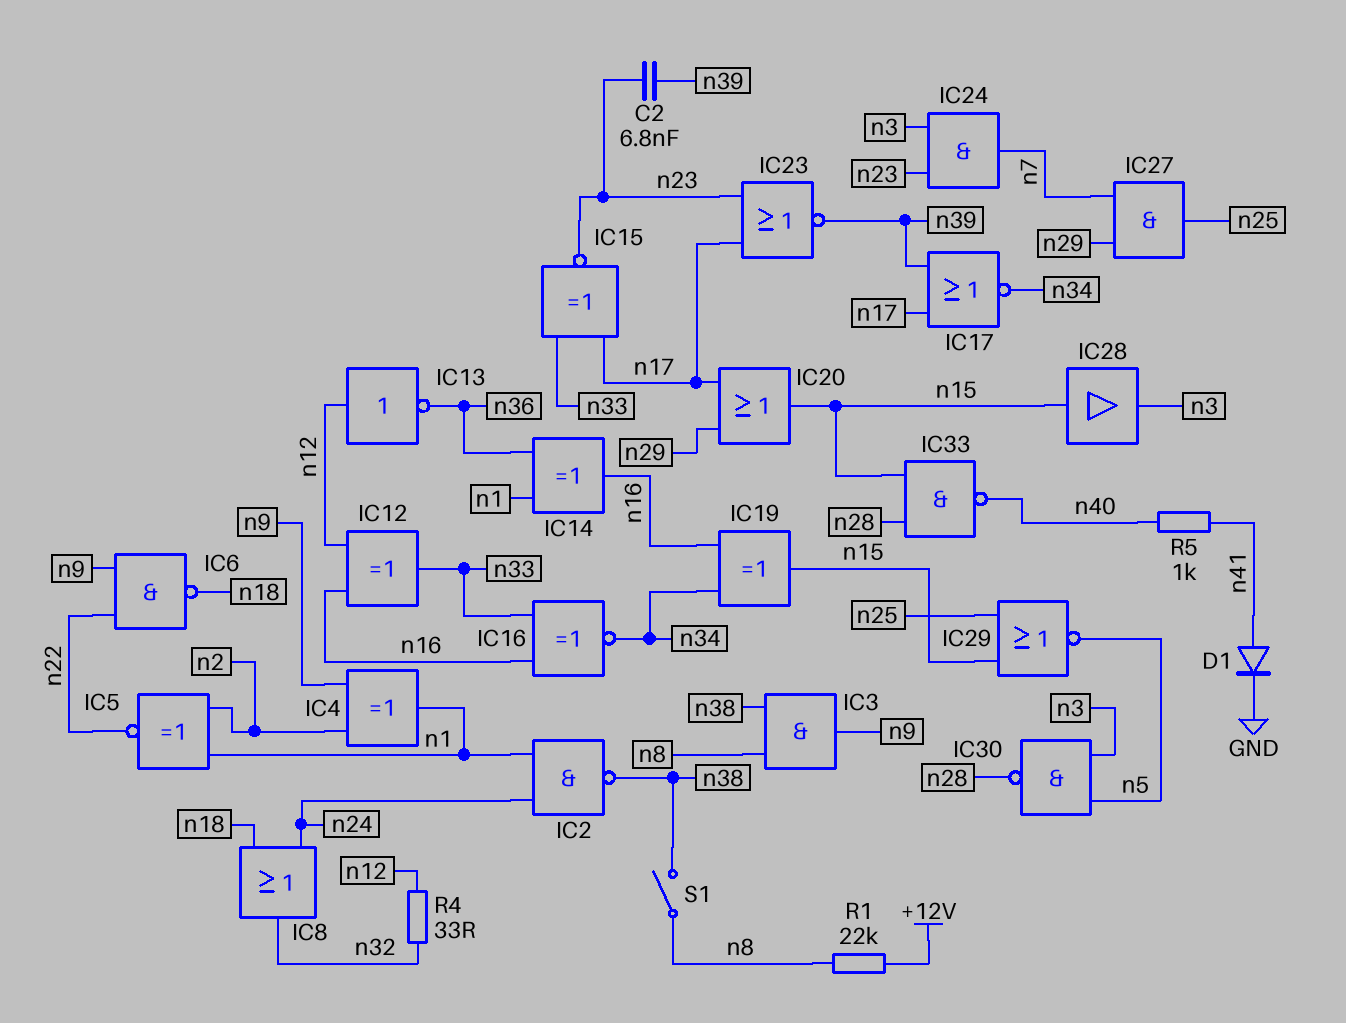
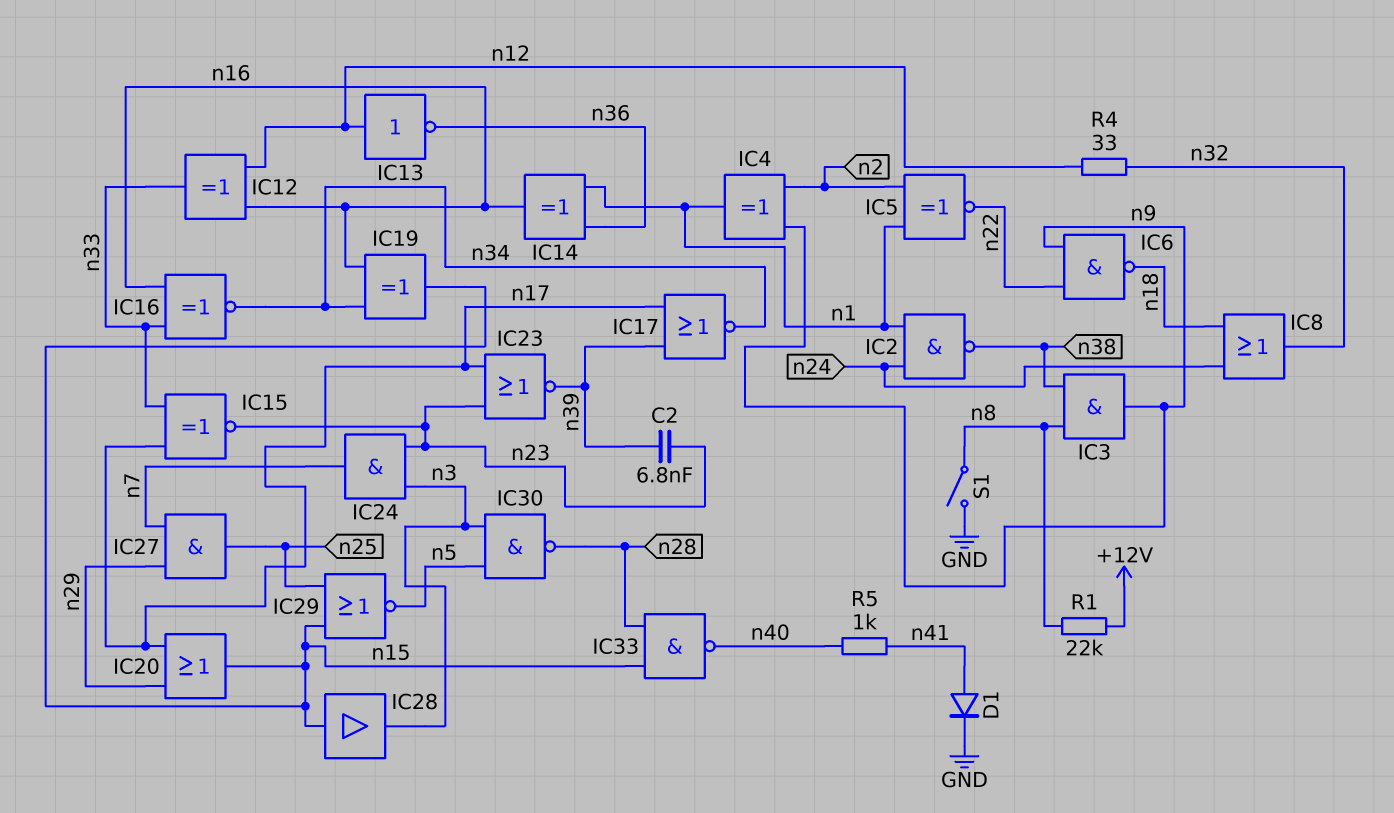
S1: switch (n8, n38) -> switch (GND, n8)

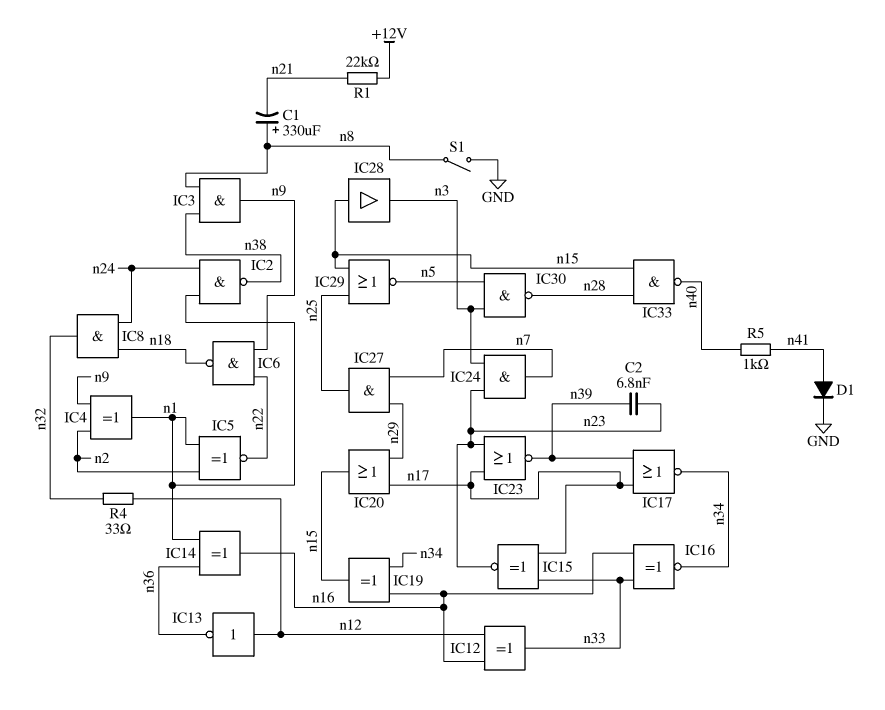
C1: none -> 330uF (plus n8, minus n21)
IC8: OR (in n18, in n24, out n32) -> AND (in n18, in n24, out n32)
R1: 22k (+12V, n8) -> 22k (+12V, n21)

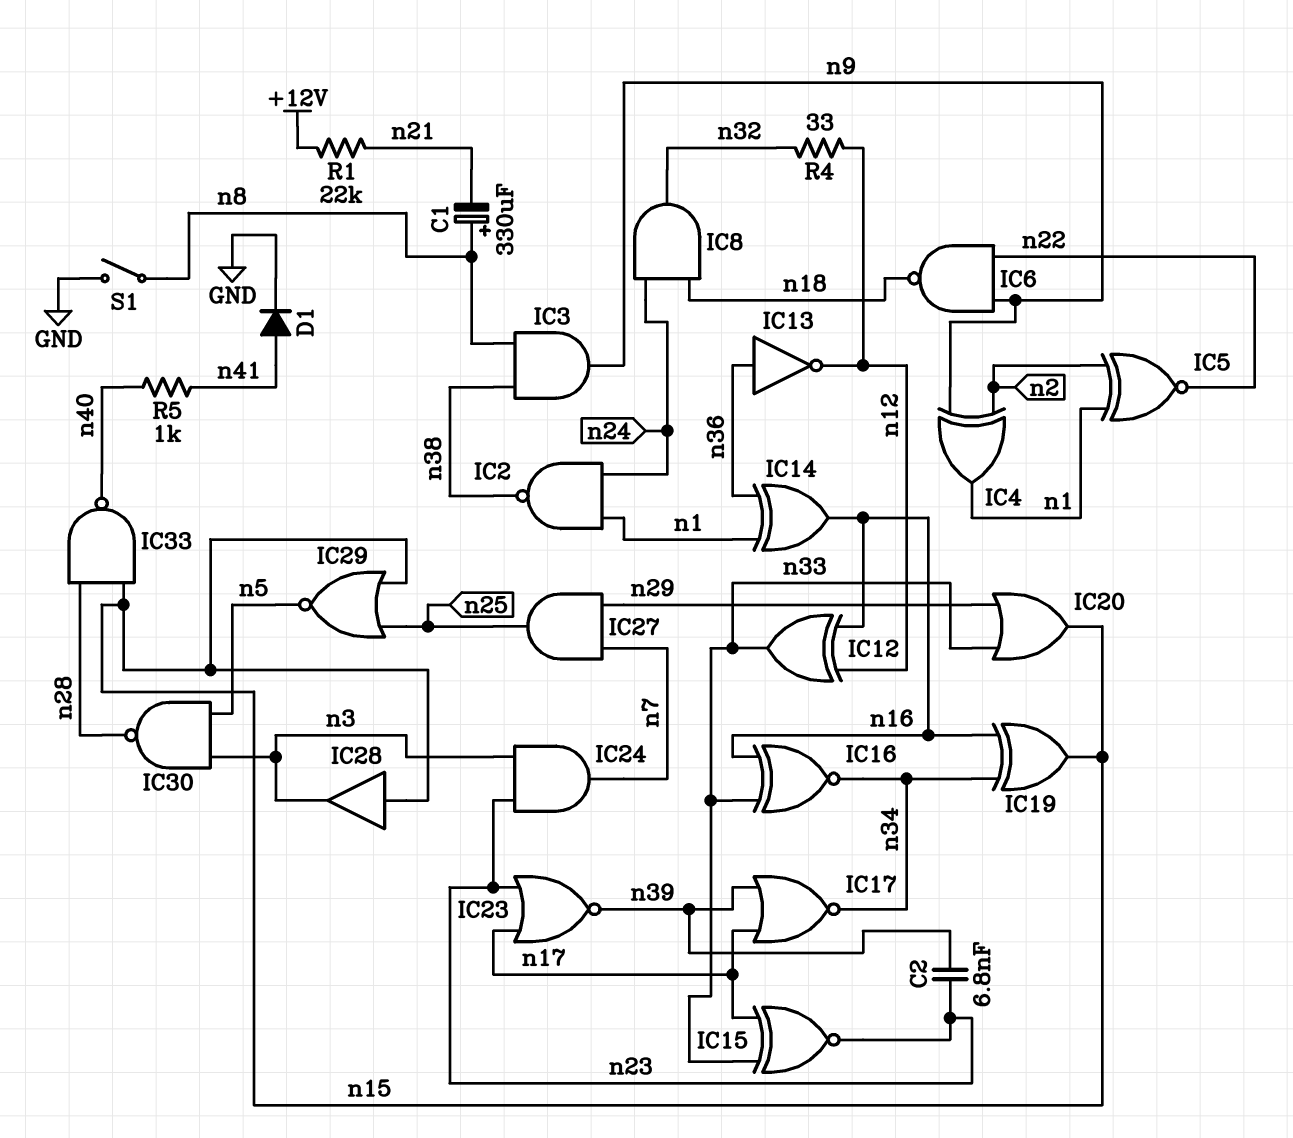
IC13: NOT (in n12, out n36) -> NOT (in n36, out n12)
IC20: OR (in n17, in n29, out n15) -> OR (in n29, in n33, out n15)

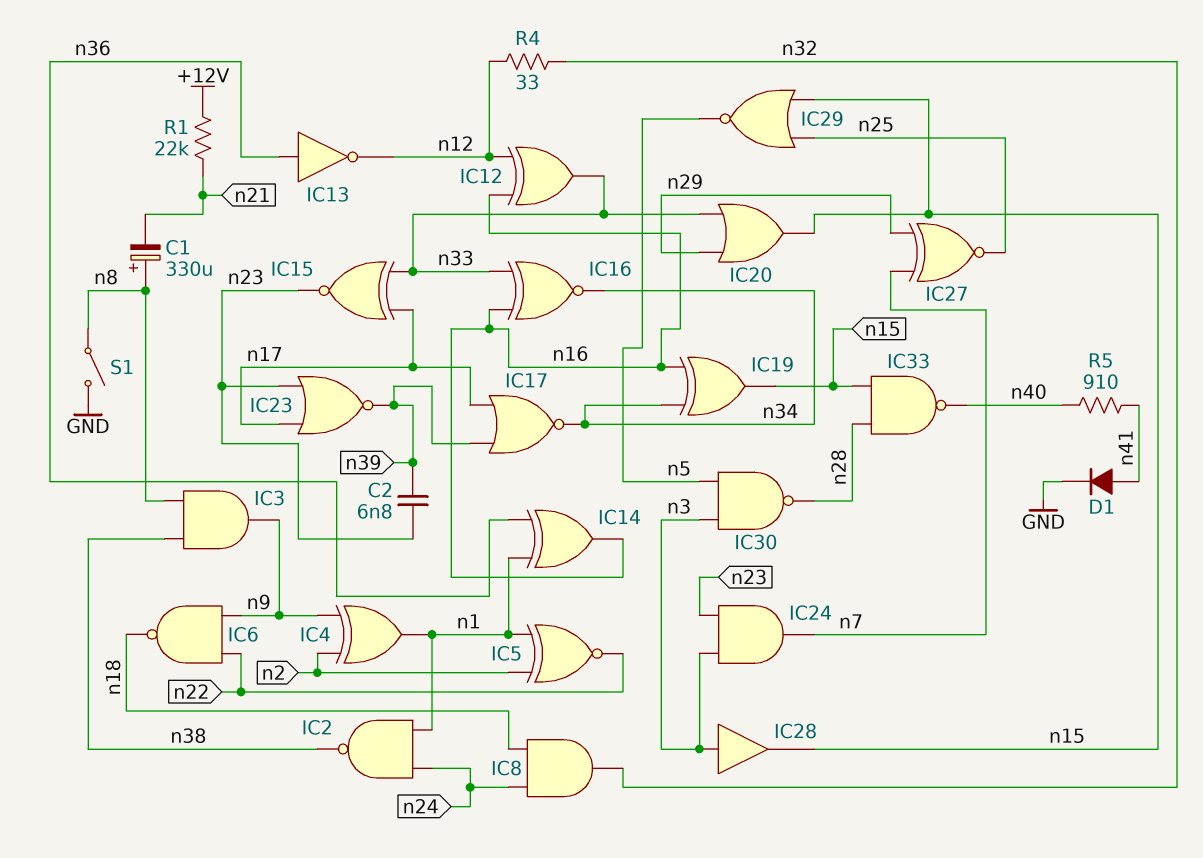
IC27: AND (in n7, in n29, out n25) -> XNOR (in n7, in n29, out n25)
IC28: buffer (in n15, out n3) -> buffer (in n3, out n15)
R5: 1k (n40, n41) -> 910 (n40, n41)

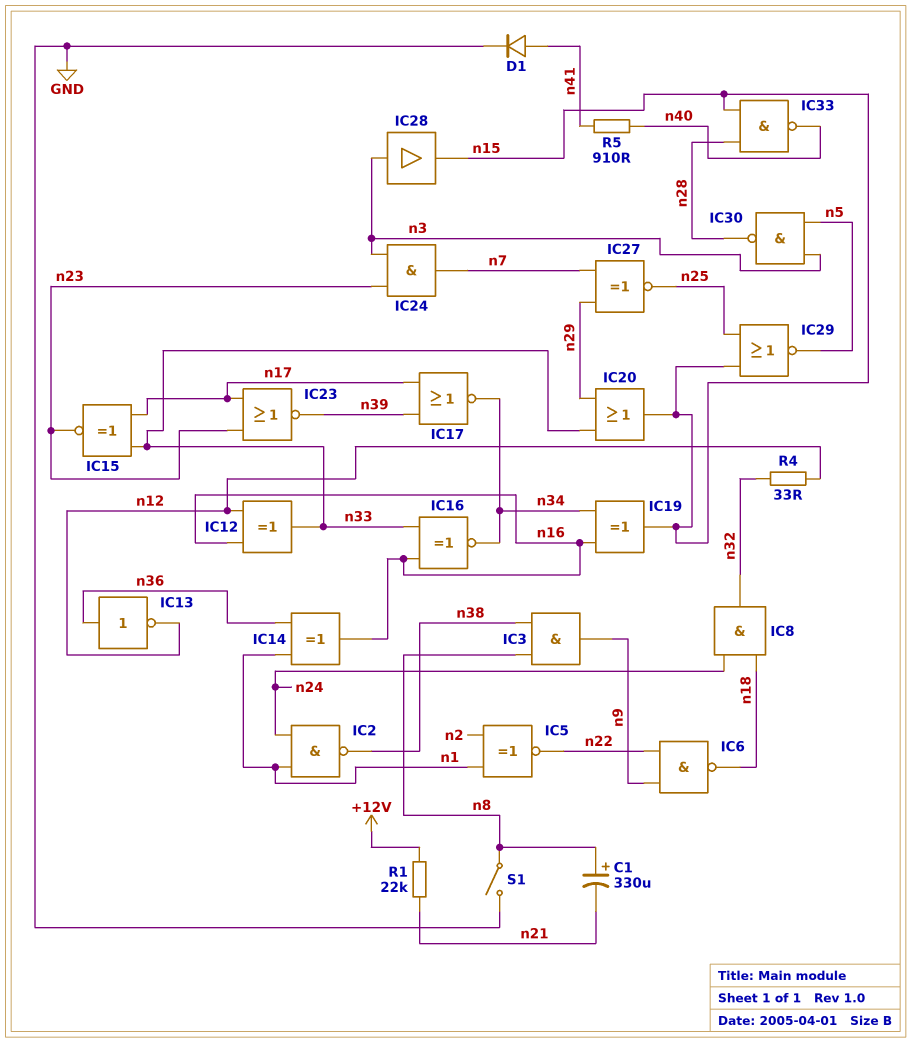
C2: 6.8nF (n23, n39) -> none
IC4: XOR (in n2, in n9, out n1) -> none

